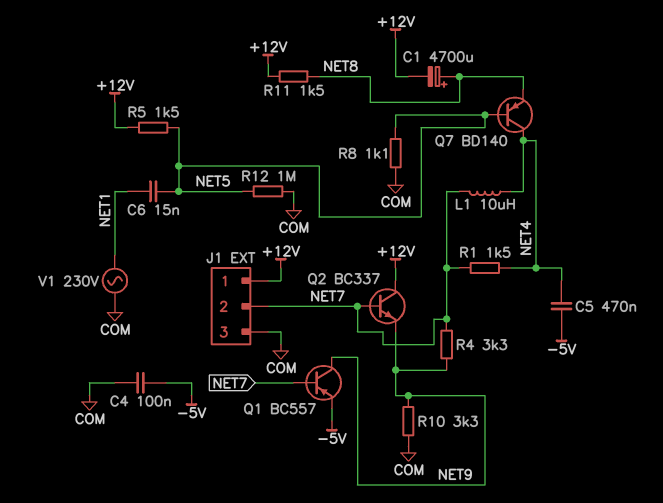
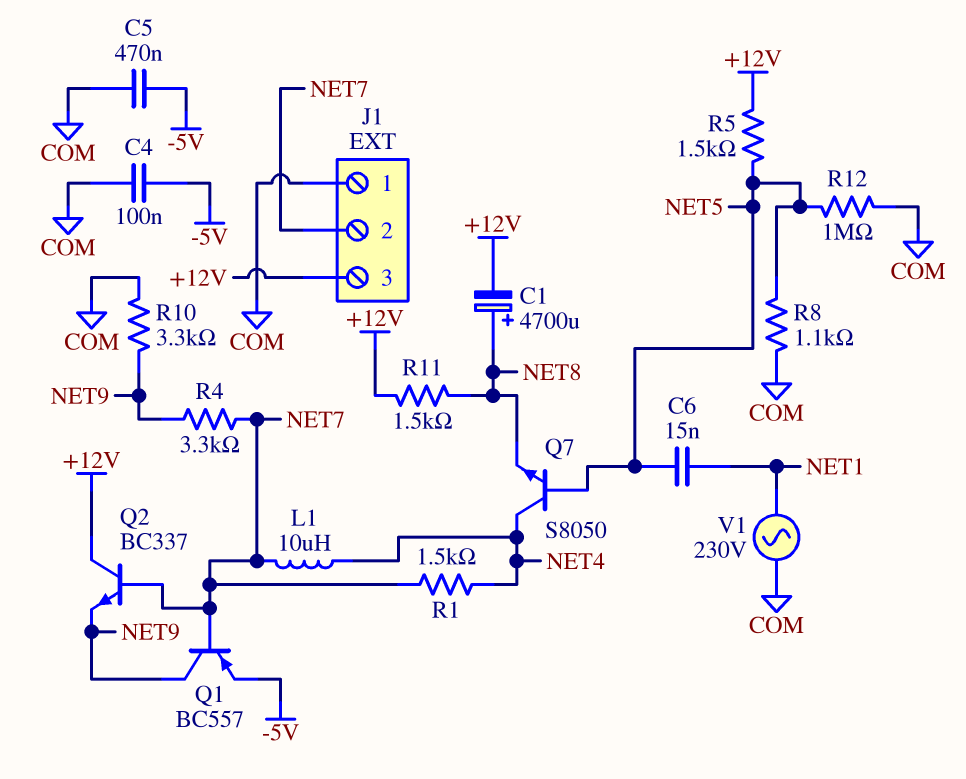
C5: 470nF (-5V, NET4) -> 470nF (-5V, COM)
J1 pin 1: +12V -> COM
J1 pin 3: COM -> +12V
Q7: PNP BD140 (B NET5, C NET4, E NET8) -> NPN S8050 (B NET5, C NET4, E NET8)

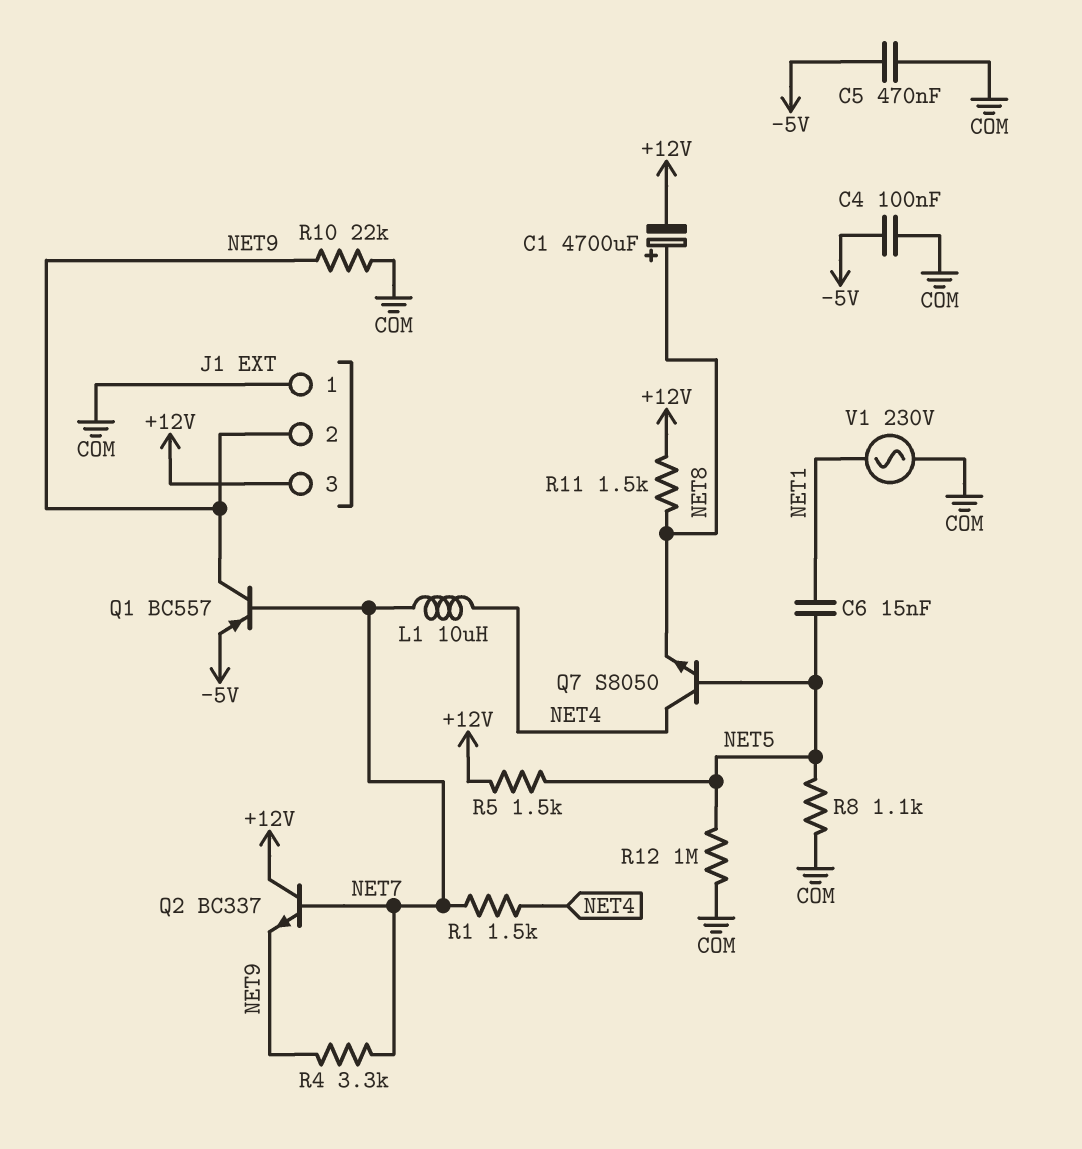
J1 pin 2: NET7 -> NET9
R10: 3.3k (COM, NET9) -> 22k (COM, NET9)

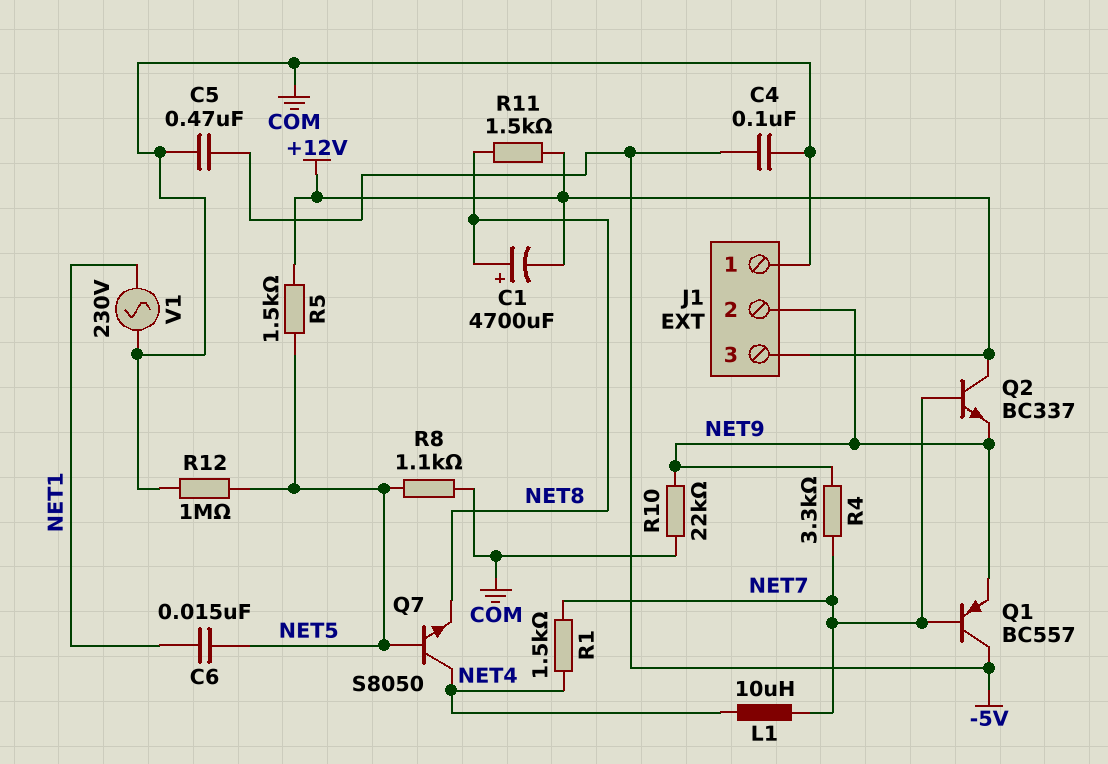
Q1: PNP BC557 (B NET7, C NET9, E -5V) -> PNP BC557 (B NET7, C -5V, E NET9)

